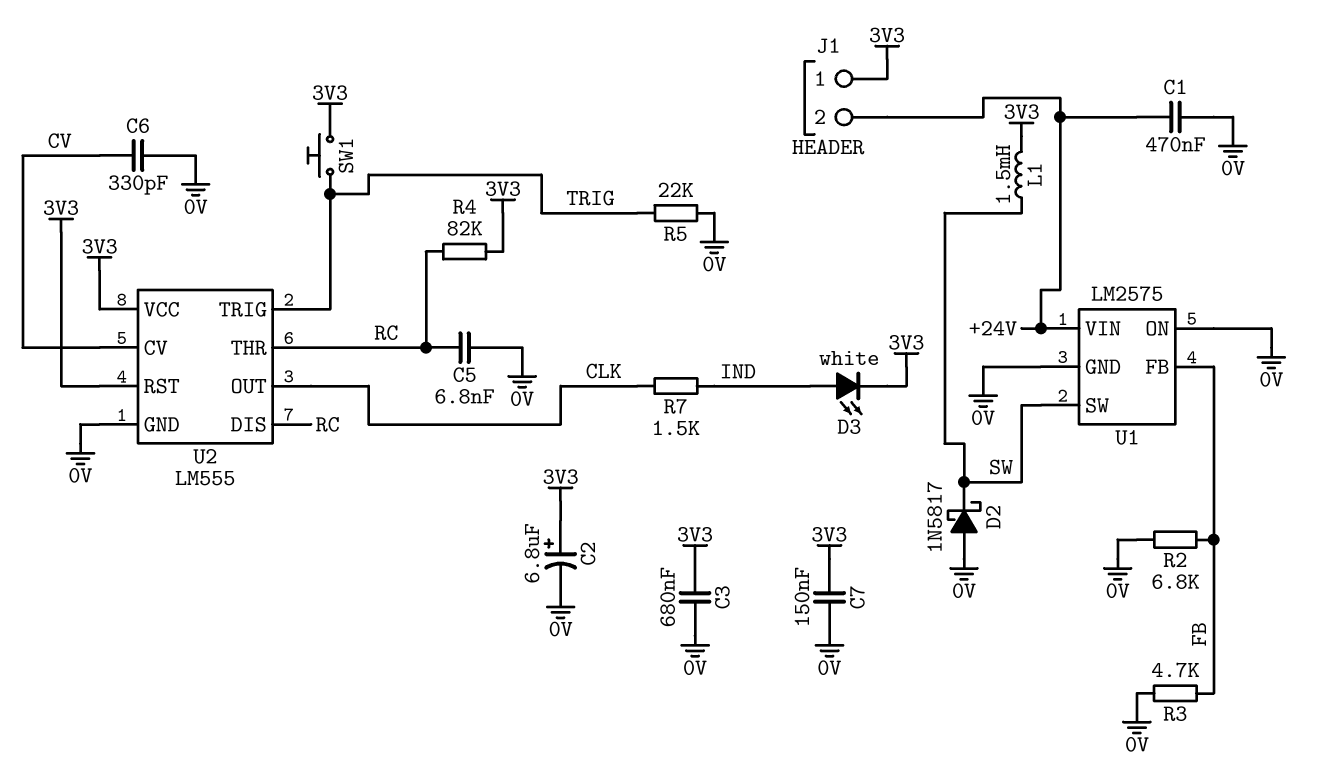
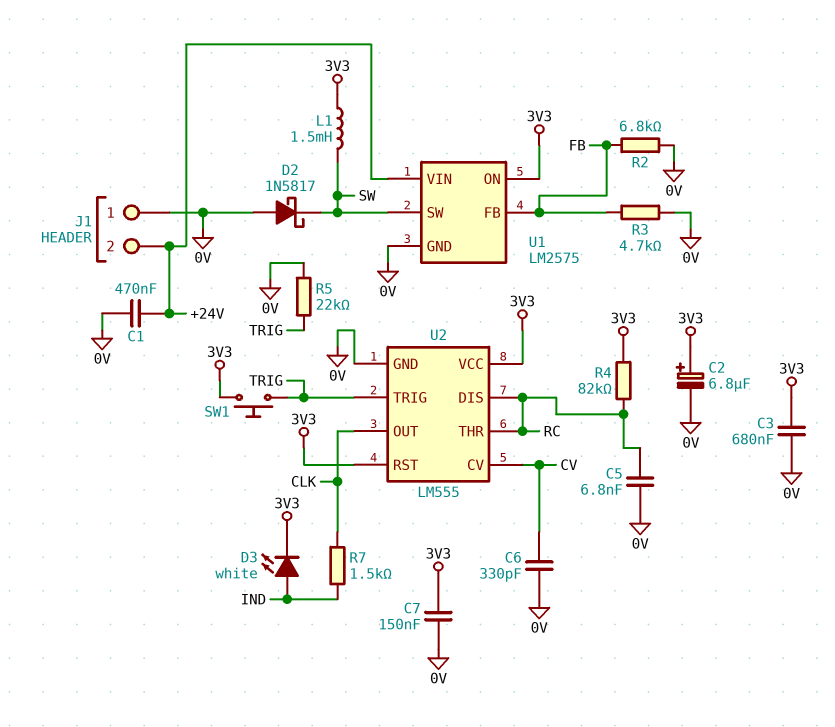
J1 pin 1: 3V3 -> 0V
U1 pin ON: 0V -> 3V3

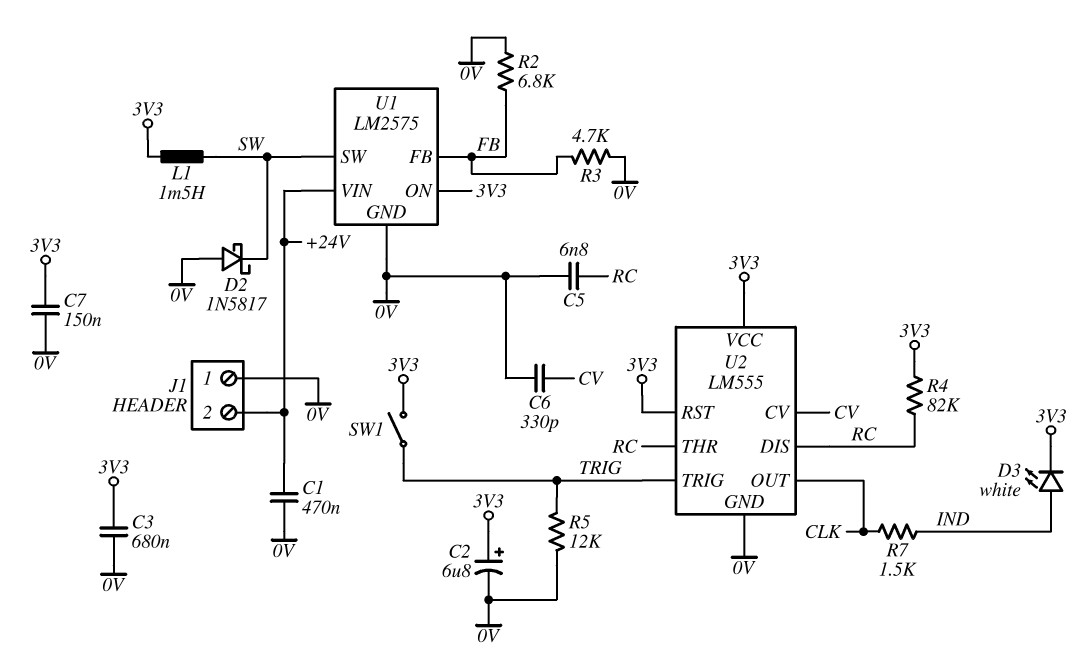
R5: 22k (0V, TRIG) -> 12k (0V, TRIG)
SW1: button (3V3, TRIG) -> switch (3V3, TRIG)

